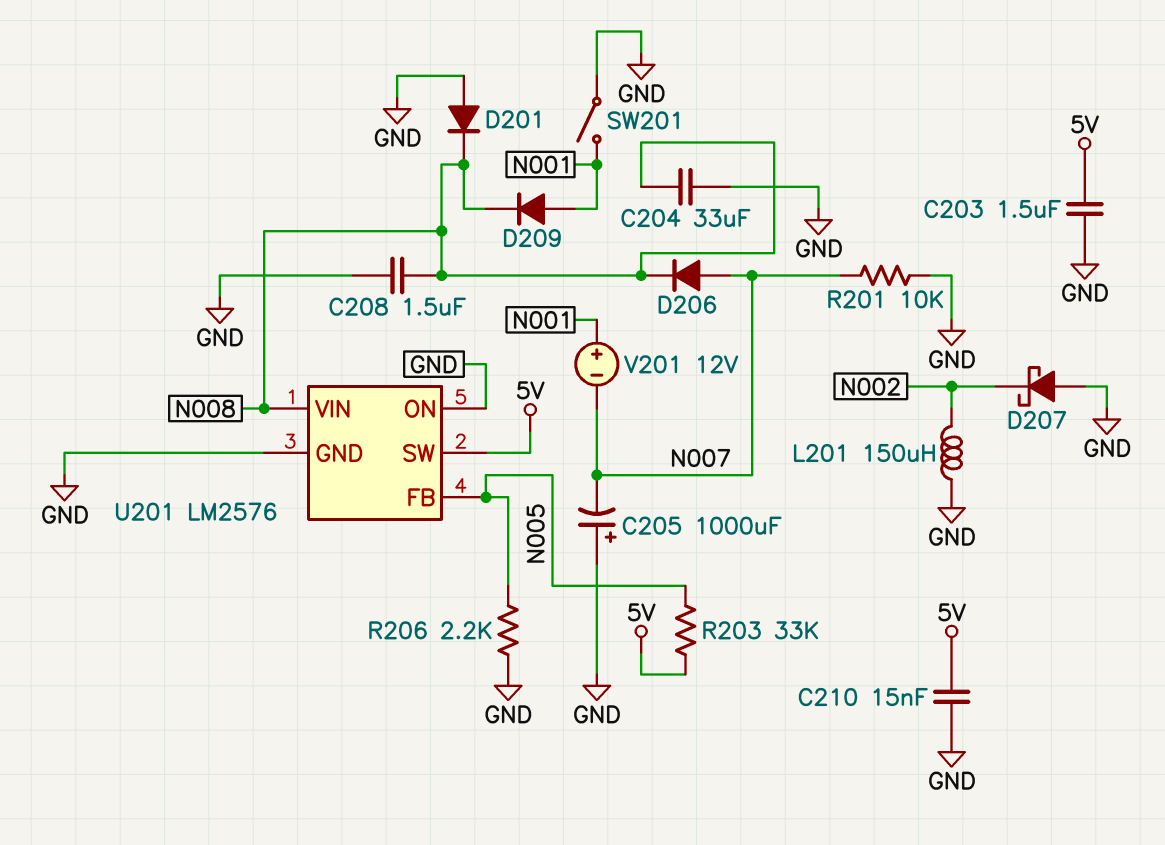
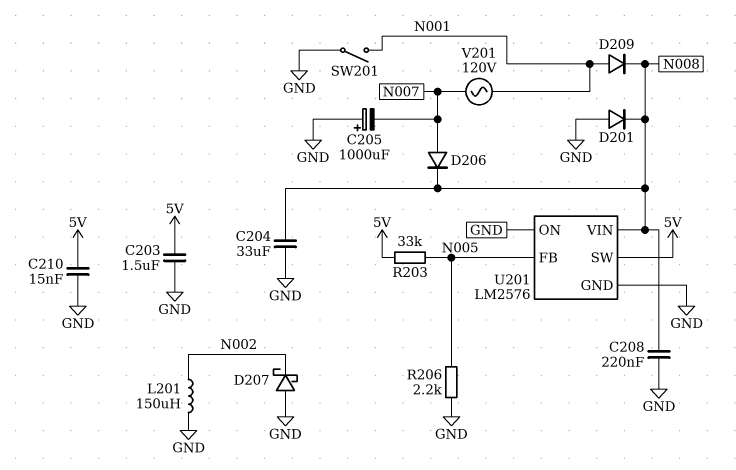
C208: 1.5uF (GND, N008) -> 220nF (GND, N008)
R201: 10k (GND, N007) -> none
V201: 12V (plus N001, minus N007) -> AC 120V (N001, N007)

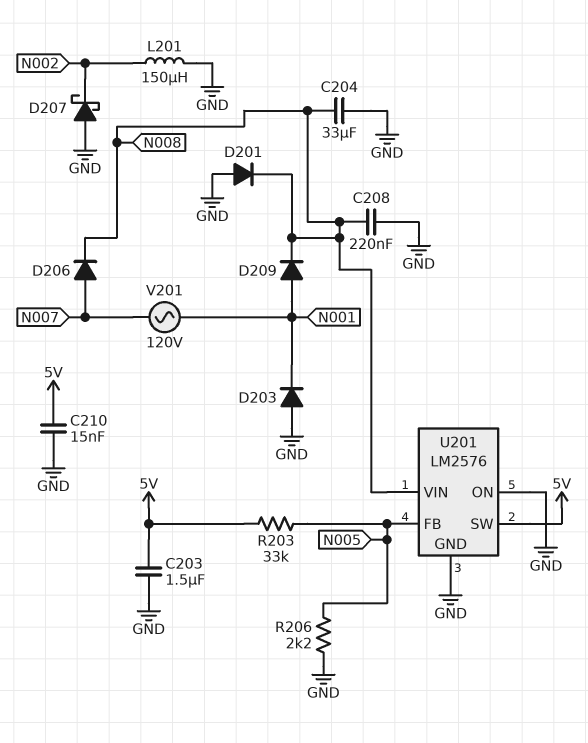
C205: 1000uF (plus GND, minus N007) -> none
D203: none -> diode (A GND, K N001)
SW201: switch (GND, N001) -> none

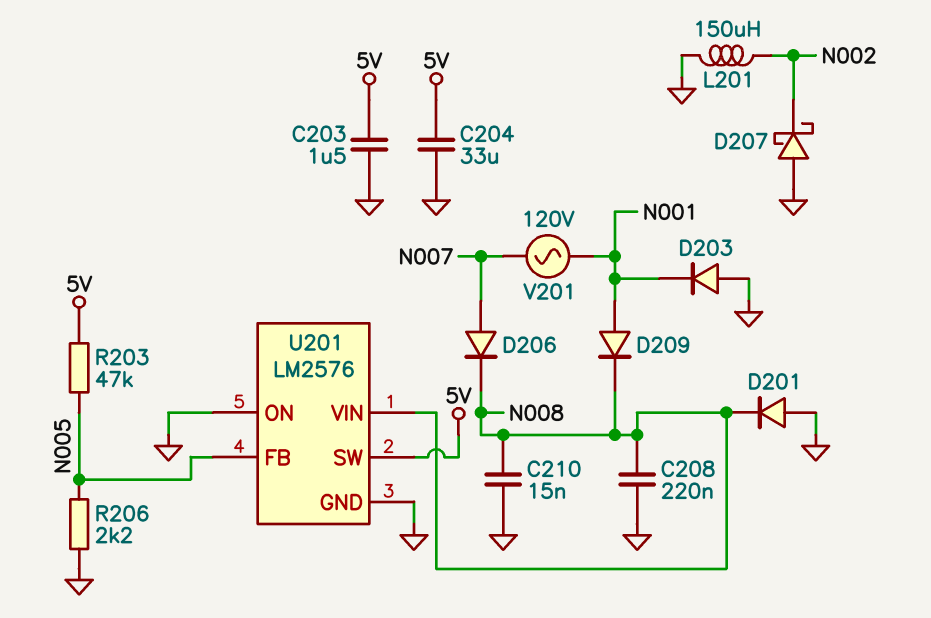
C204: 33uF (GND, N008) -> 33uF (5V, GND)
C210: 15nF (5V, GND) -> 15nF (GND, N008)
R203: 33k (5V, N005) -> 47k (5V, N005)

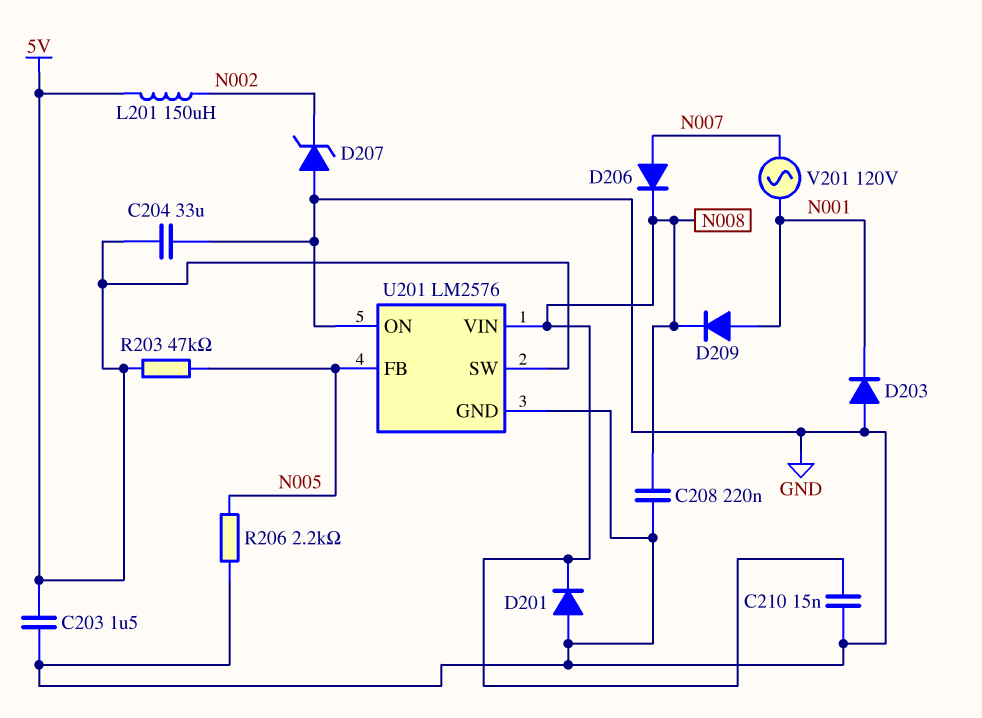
D207: schottky (A GND, K N002) -> zener (A GND, K N002)
L201: 150uH (GND, N002) -> 150uH (5V, N002)

